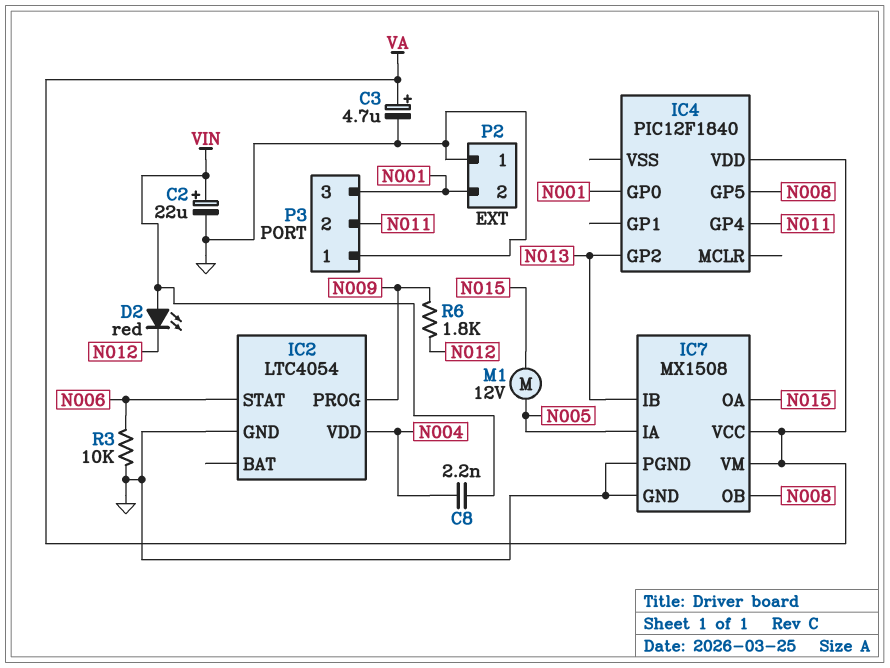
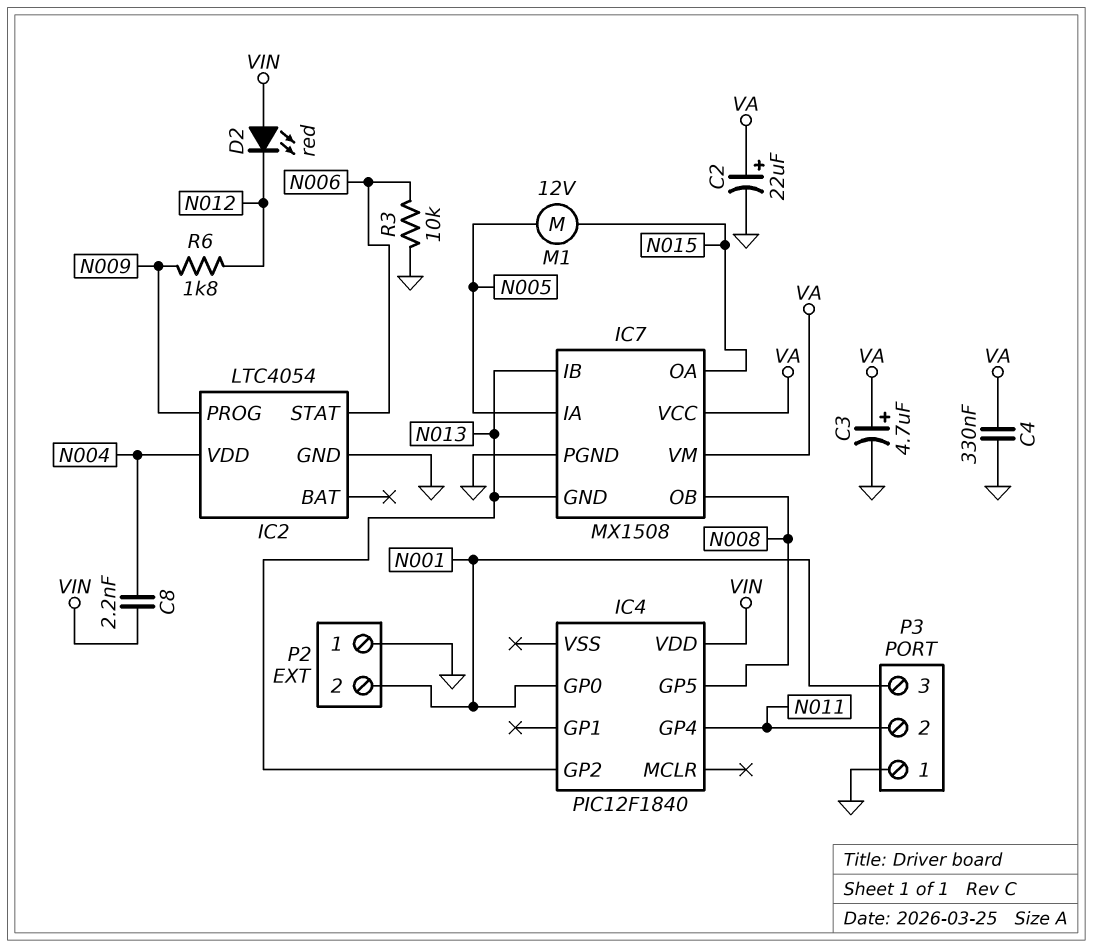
C2: 22uF (plus VIN, minus GND) -> 22uF (plus VA, minus GND)
C4: none -> 330nF (GND, VA)
IC4 pin VDD: VA -> VIN
IC7 pin GND: GND -> N013

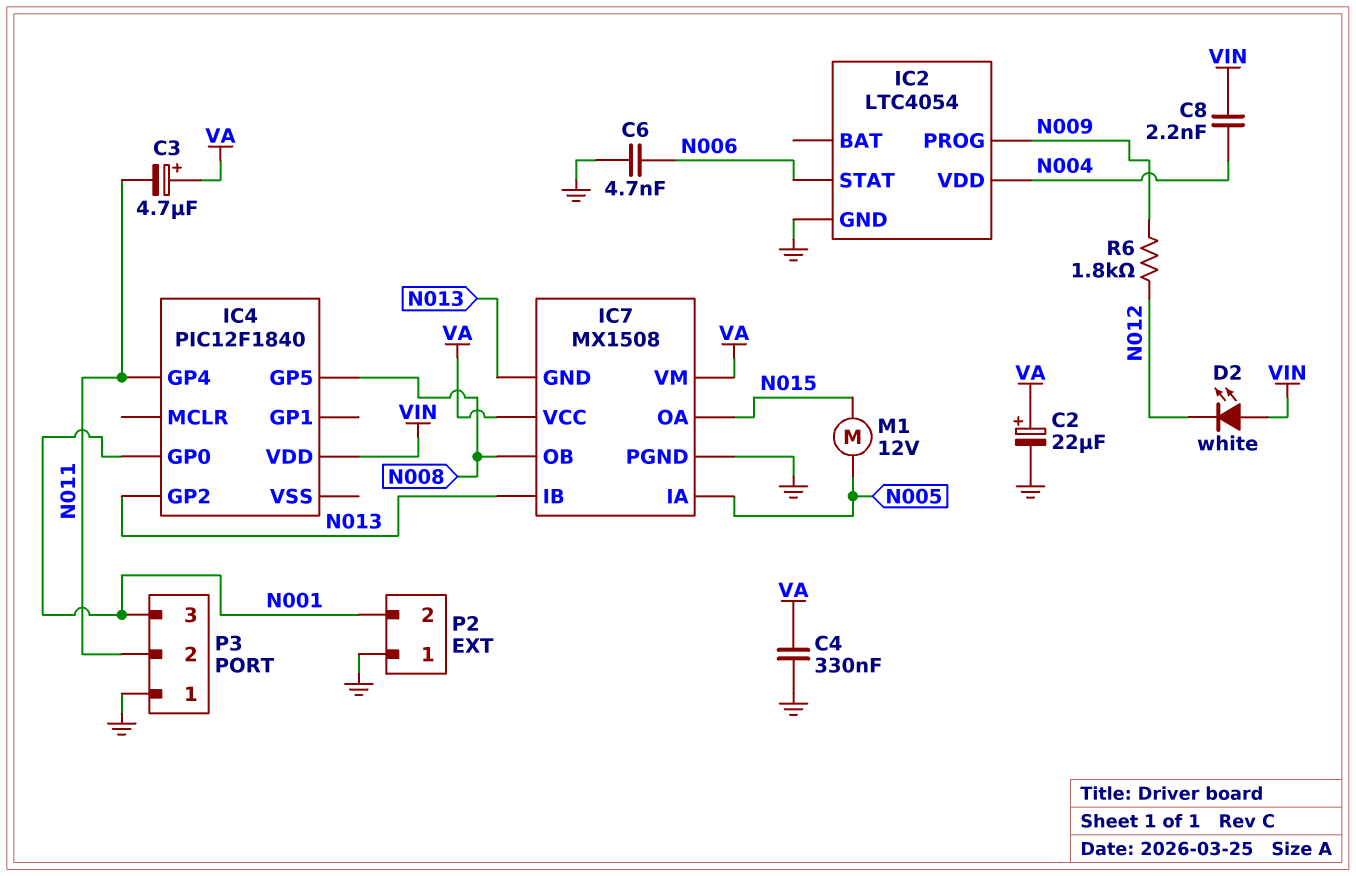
C3: 4.7uF (plus VA, minus GND) -> 4.7uF (plus VA, minus N011)
C6: none -> 4.7nF (GND, N006)
D2: LED red (A VIN, K N012) -> LED white (A VIN, K N012)
R3: 10k (GND, N006) -> none

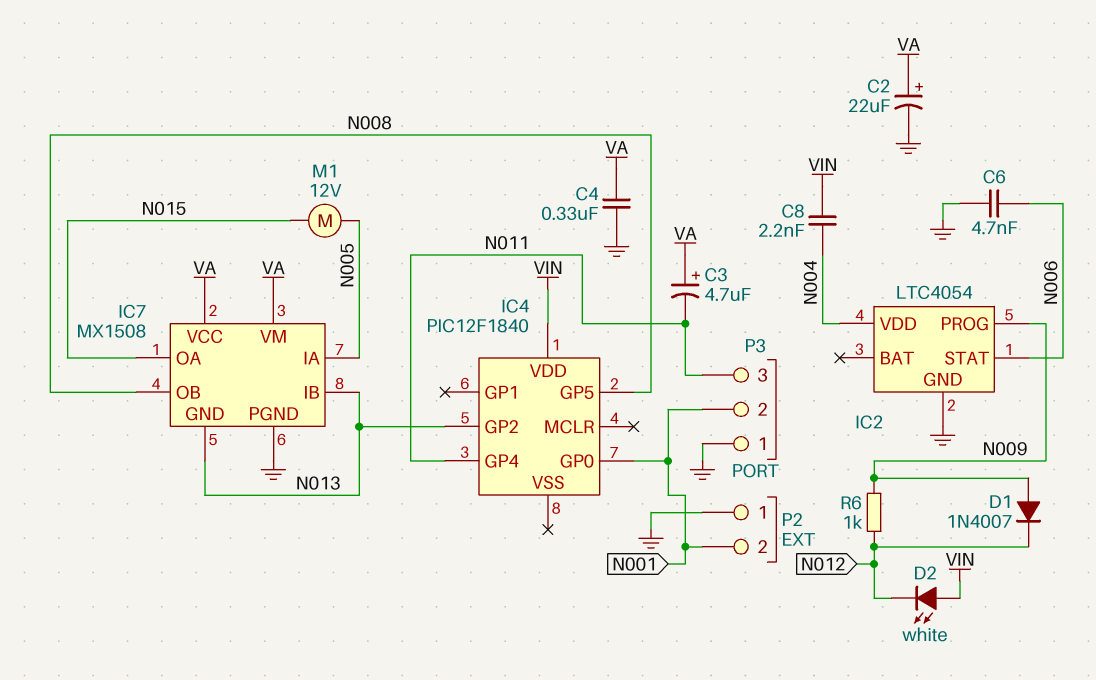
D1: none -> diode 1N4007 (A N009, K N012)
P3 pin 2: N011 -> N001
P3 pin 3: N001 -> N011
R6: 1.8k (N009, N012) -> 1k (N009, N012)

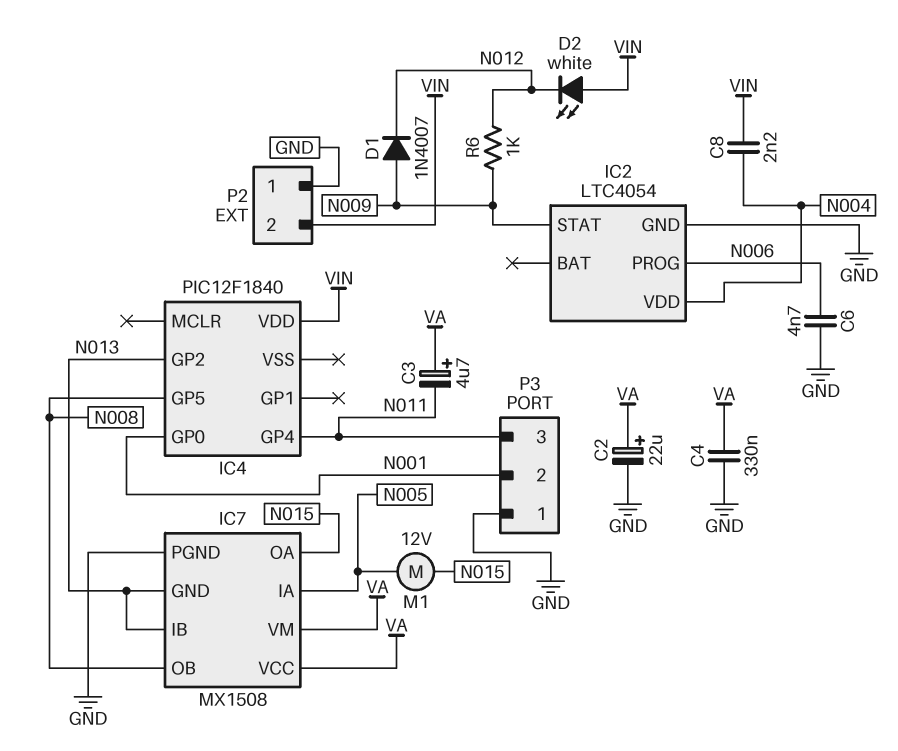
IC2 pin PROG: N009 -> N006
IC2 pin STAT: N006 -> N009
P2 pin 2: N001 -> VIN

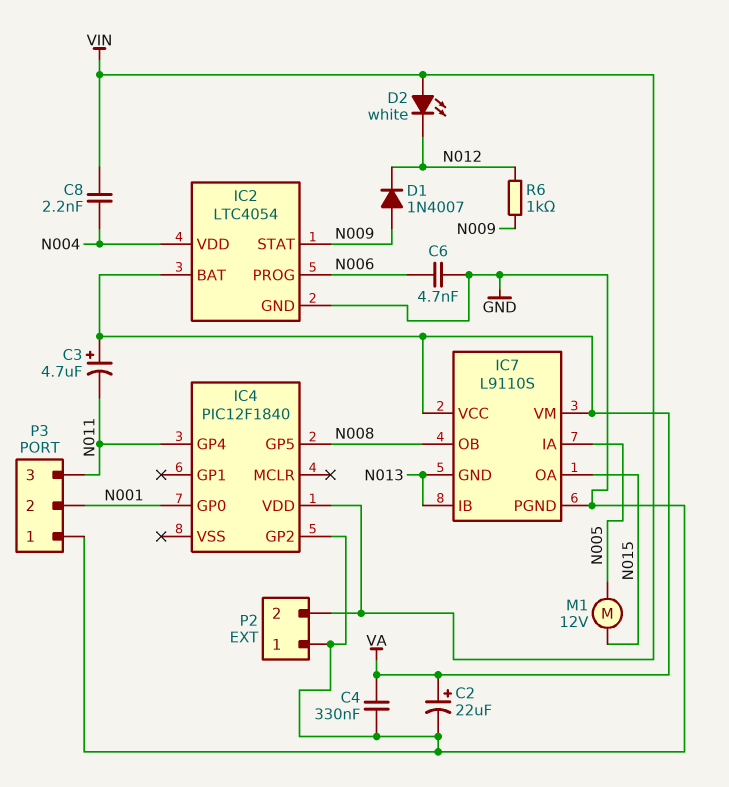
IC2 pin BAT: none -> VA
IC4 pin GP2: N013 -> GND
IC7: MX1508 -> L9110S

